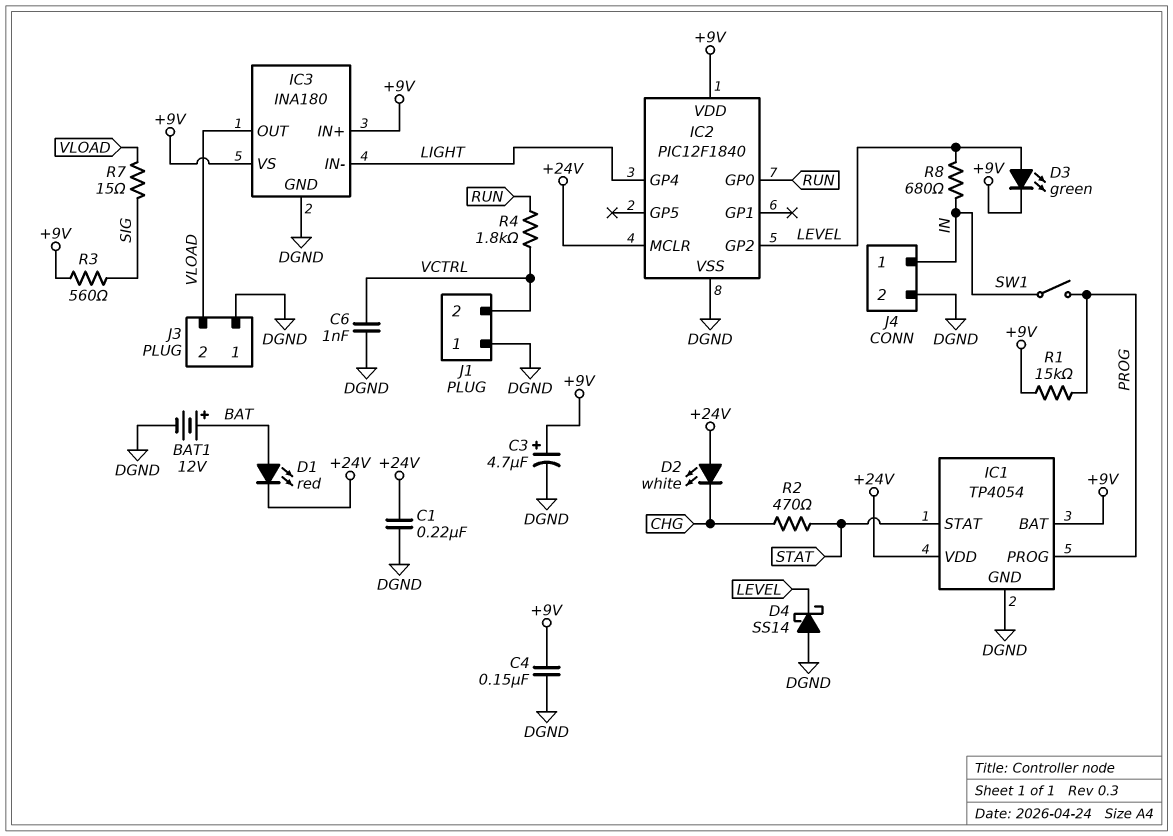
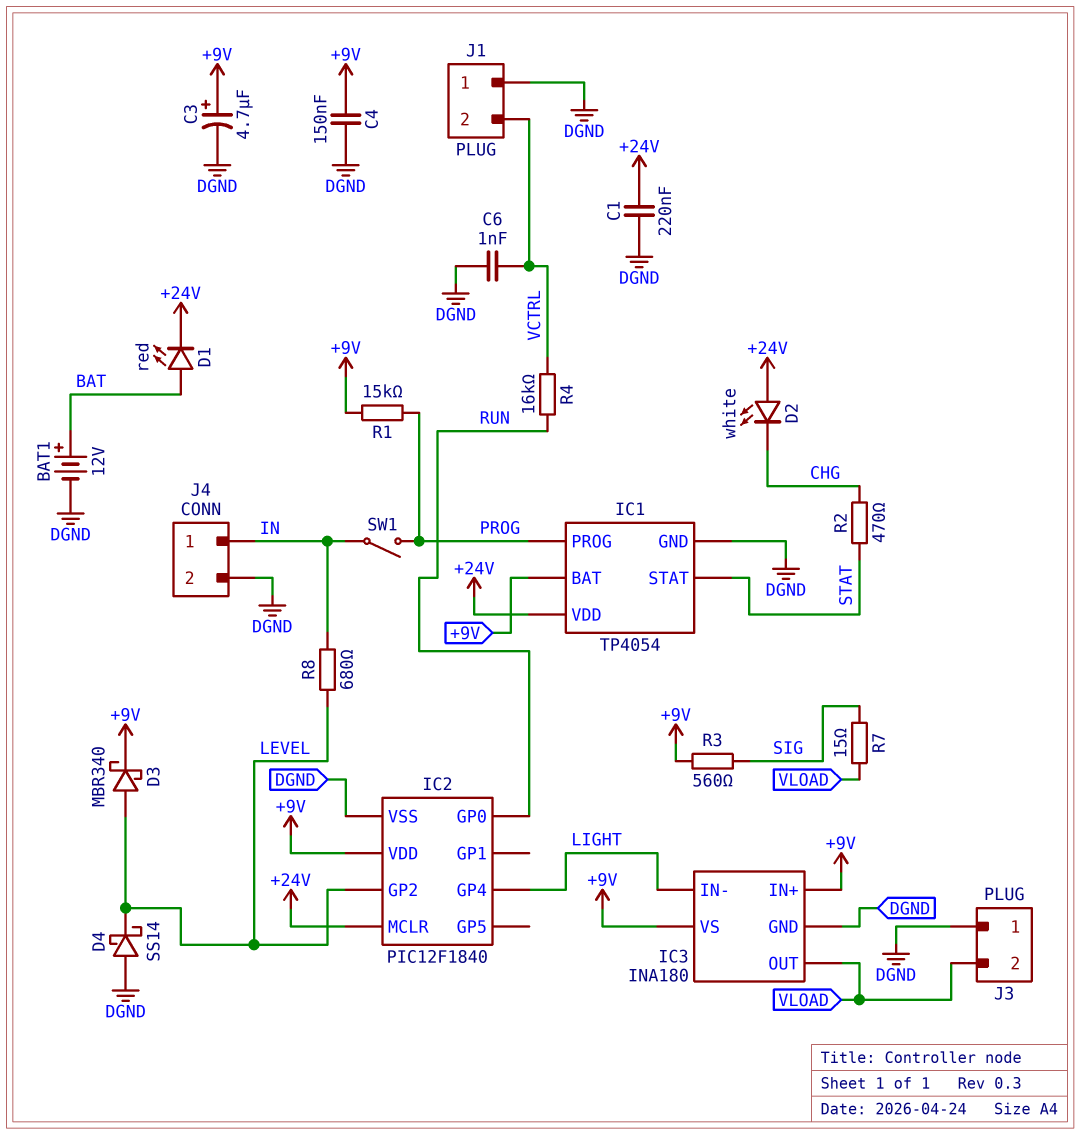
D3: LED green (A LEVEL, K +9V) -> schottky MBR340 (A LEVEL, K +9V)
R4: 1.8k (RUN, VCTRL) -> 16k (RUN, VCTRL)

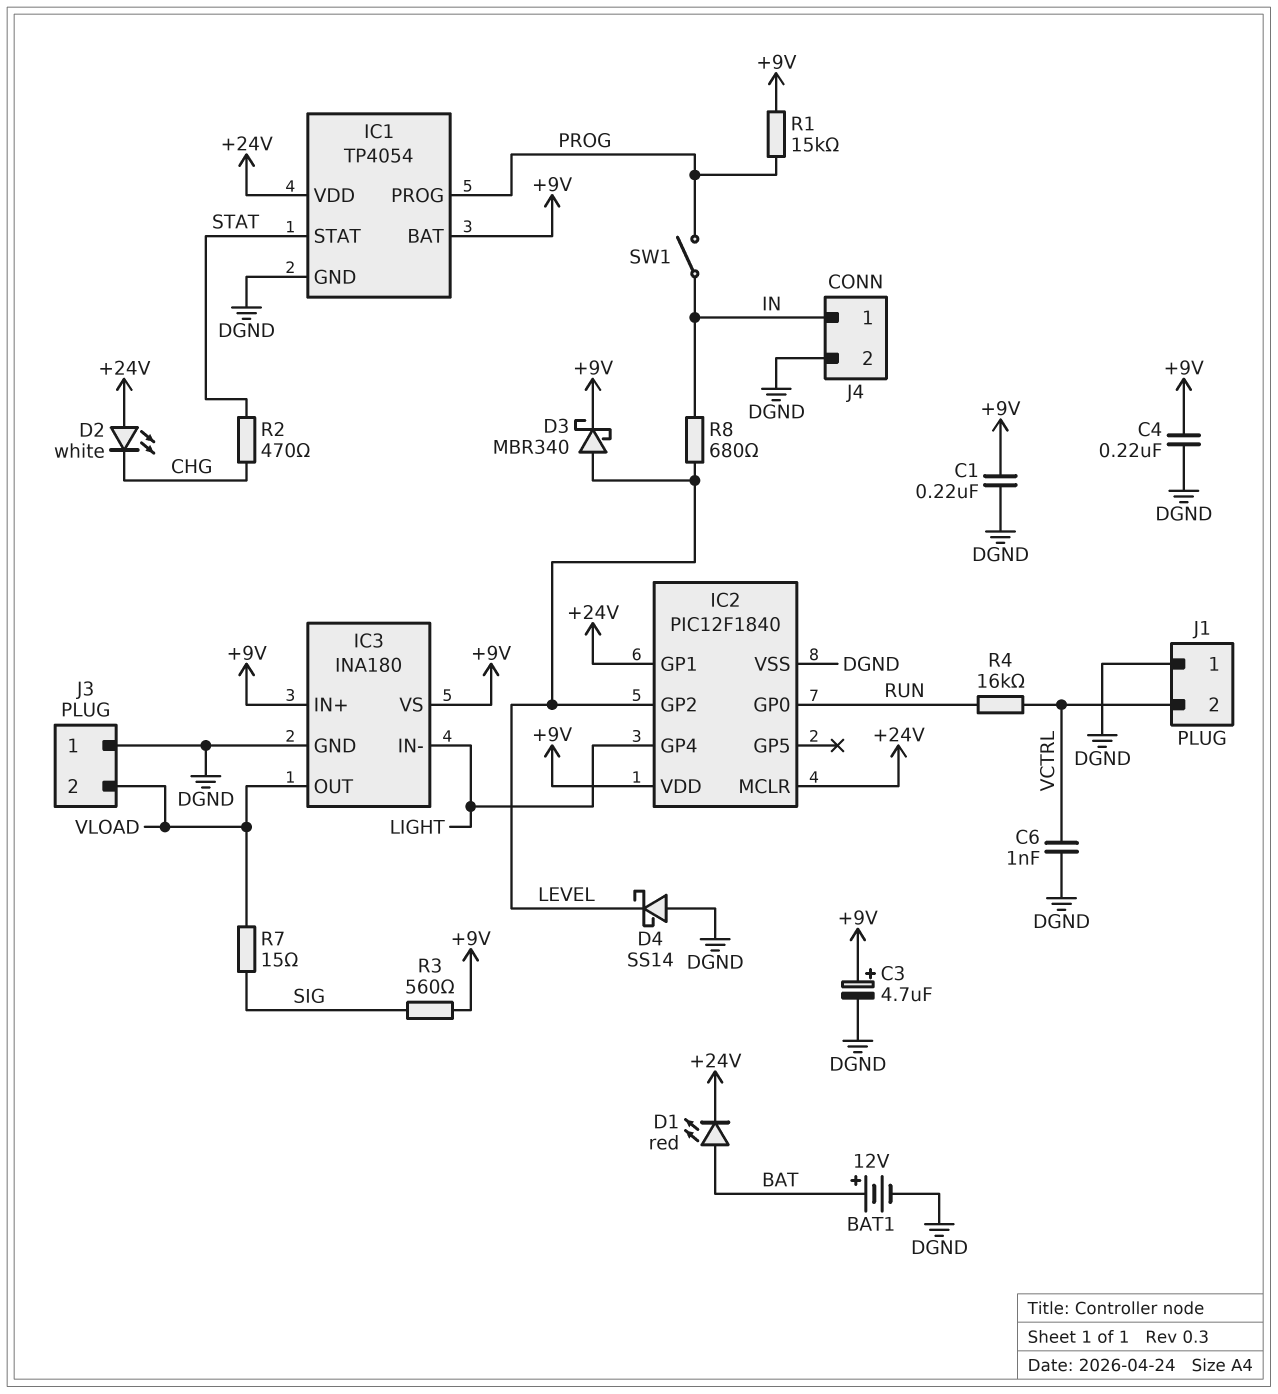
C1: 220nF (+24V, DGND) -> 220nF (+9V, DGND)
C4: 150nF (+9V, DGND) -> 220nF (+9V, DGND)
IC2 pin GP1: none -> +24V

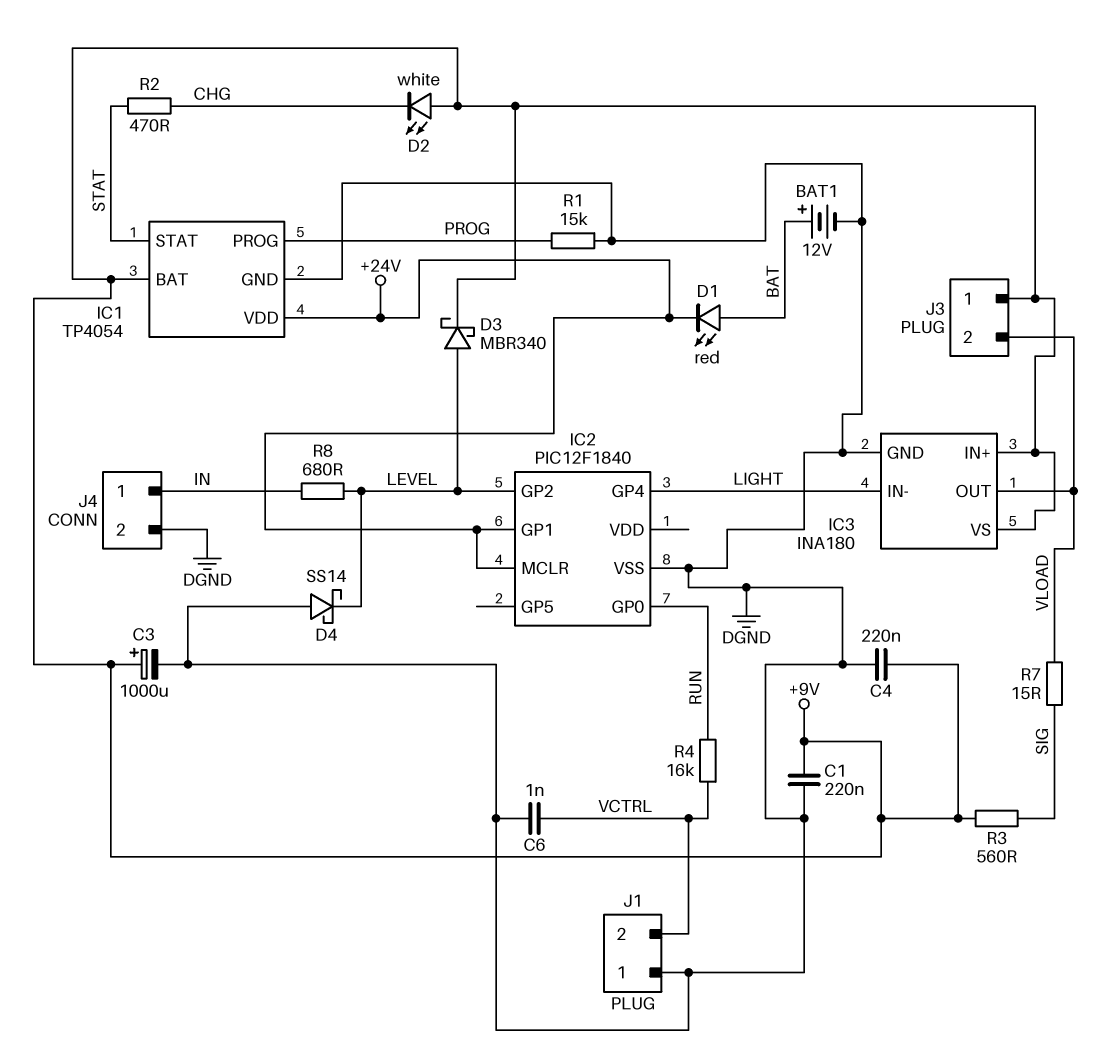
C3: 4.7uF (plus +9V, minus DGND) -> 1000uF (plus +9V, minus DGND)
D2: LED white (A +24V, K CHG) -> LED white (A +9V, K CHG)
IC2 pin VDD: +9V -> none
J3 pin 1: DGND -> +9V
R1: 15k (+9V, PROG) -> 15k (DGND, PROG)
SW1: switch (IN, PROG) -> none

